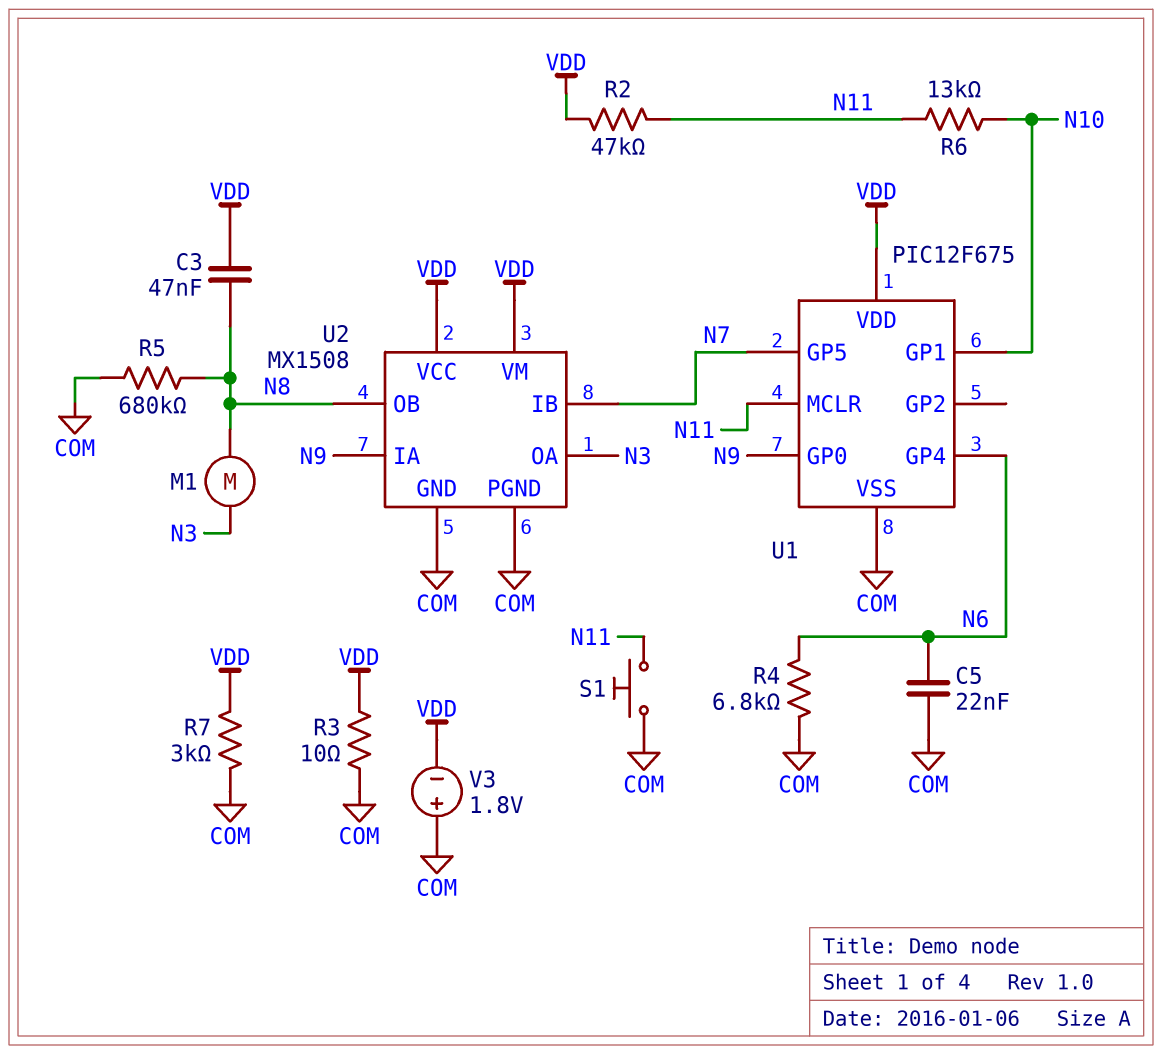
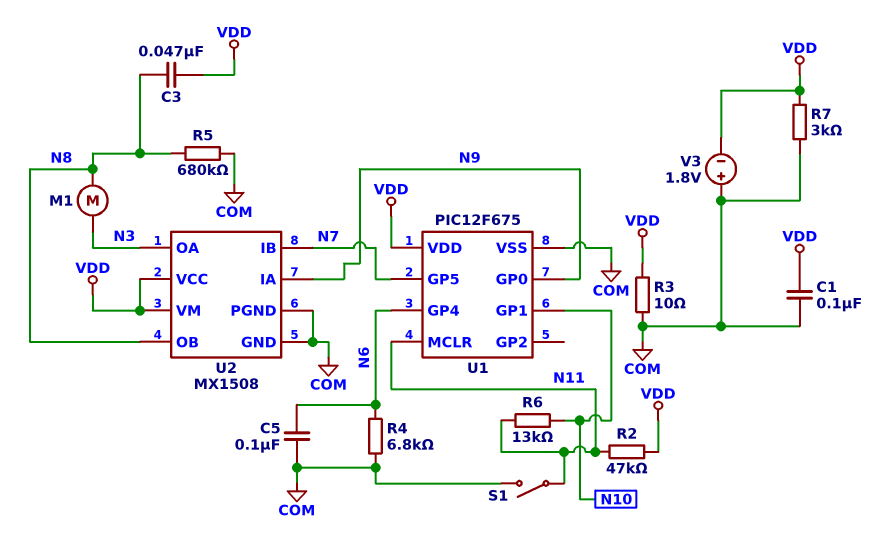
C1: none -> 100nF (COM, VDD)
C5: 22nF (COM, N6) -> 100nF (COM, N6)
S1: button (COM, N11) -> switch (COM, N11)

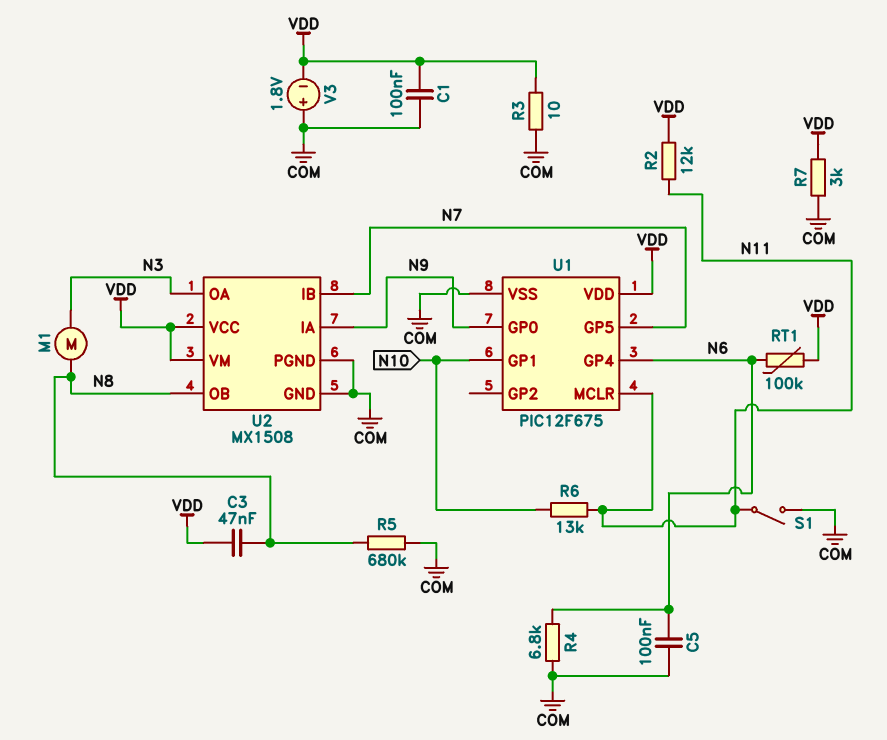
R2: 47k (N11, VDD) -> 12k (N11, VDD)
RT1: none -> 100k (N6, VDD)

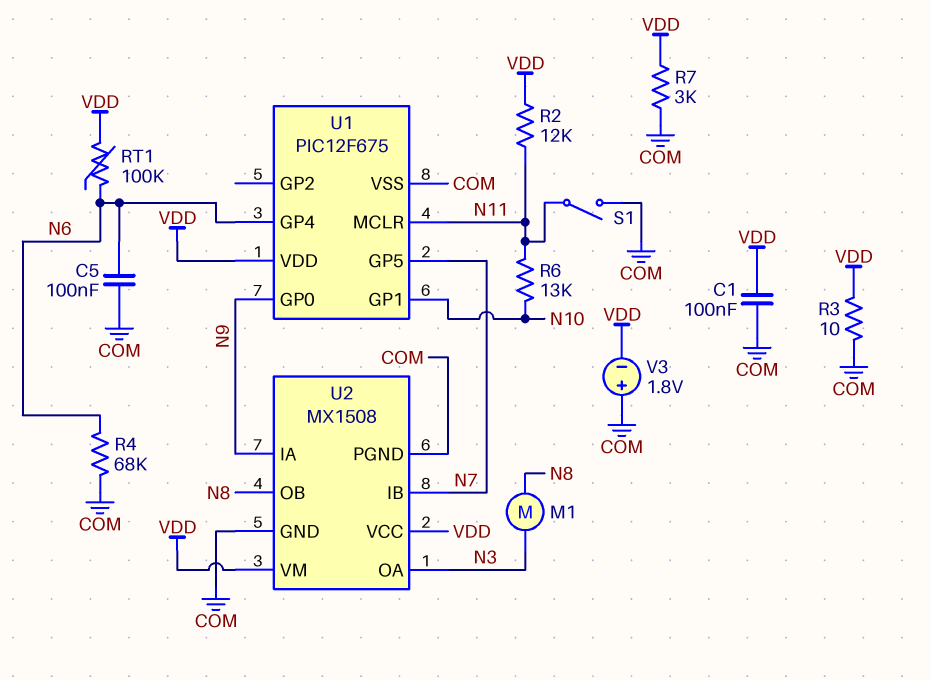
C3: 47nF (N8, VDD) -> none
R4: 6.8k (COM, N6) -> 68k (COM, N6)
R5: 680k (COM, N8) -> none

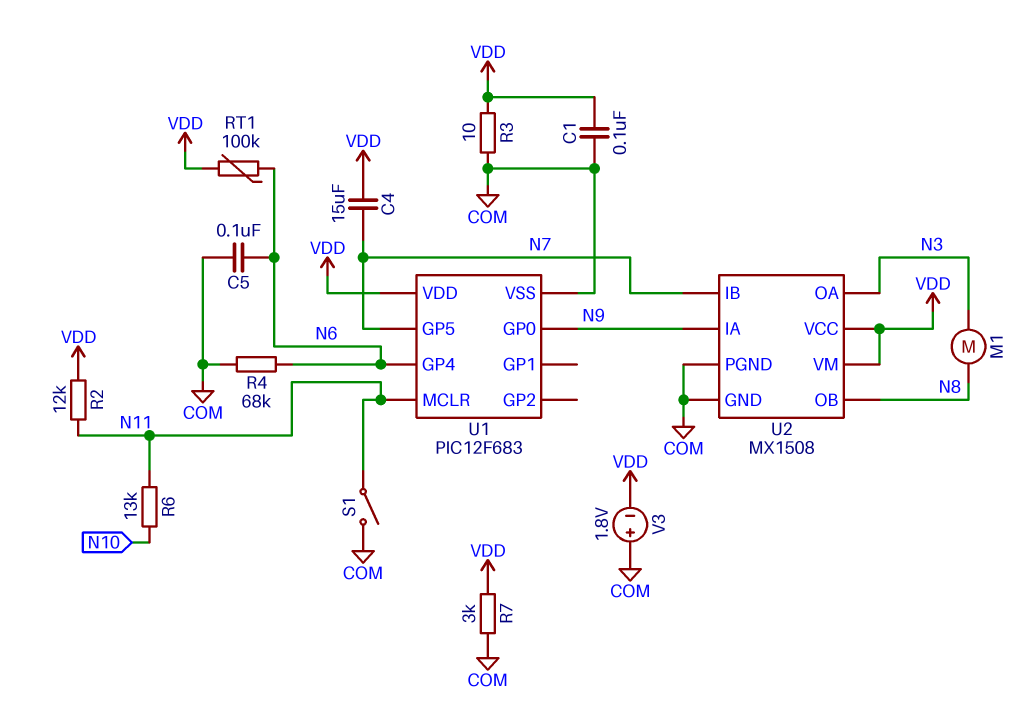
C4: none -> 15uF (N7, VDD)
U1: PIC12F675 -> PIC12F683
U1 pin GP1: N10 -> none

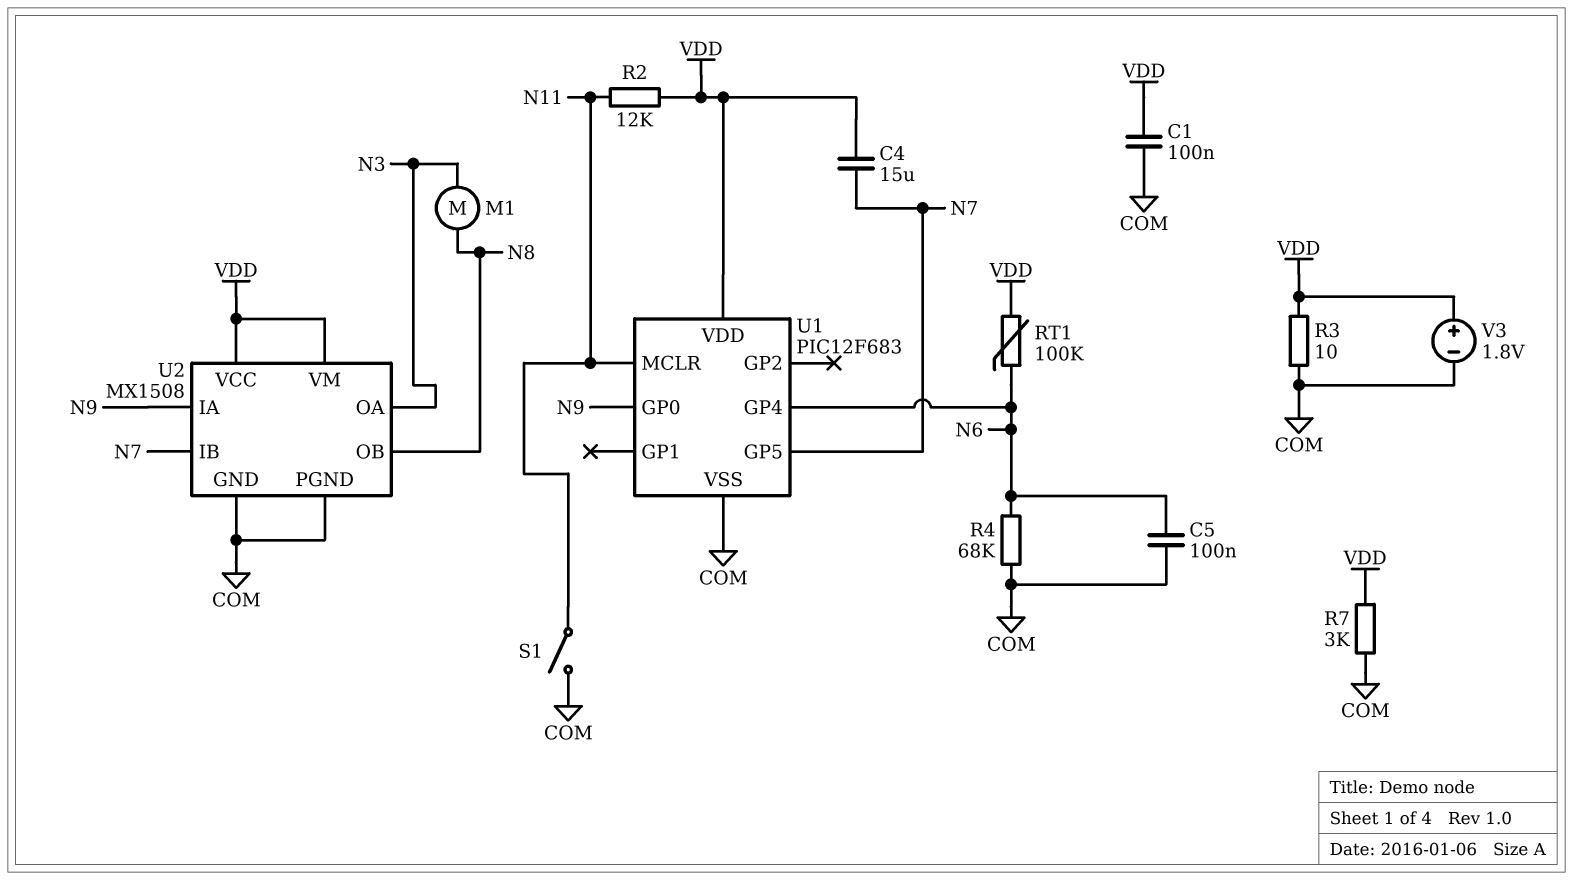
R6: 13k (N10, N11) -> none
V3: 1.8V (plus COM, minus VDD) -> 1.8V (plus VDD, minus COM)

